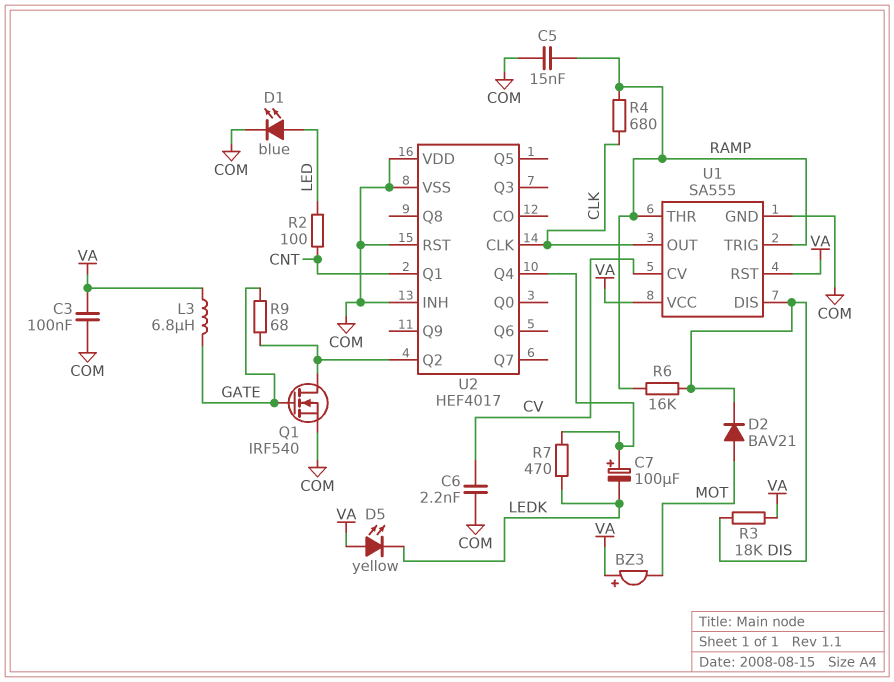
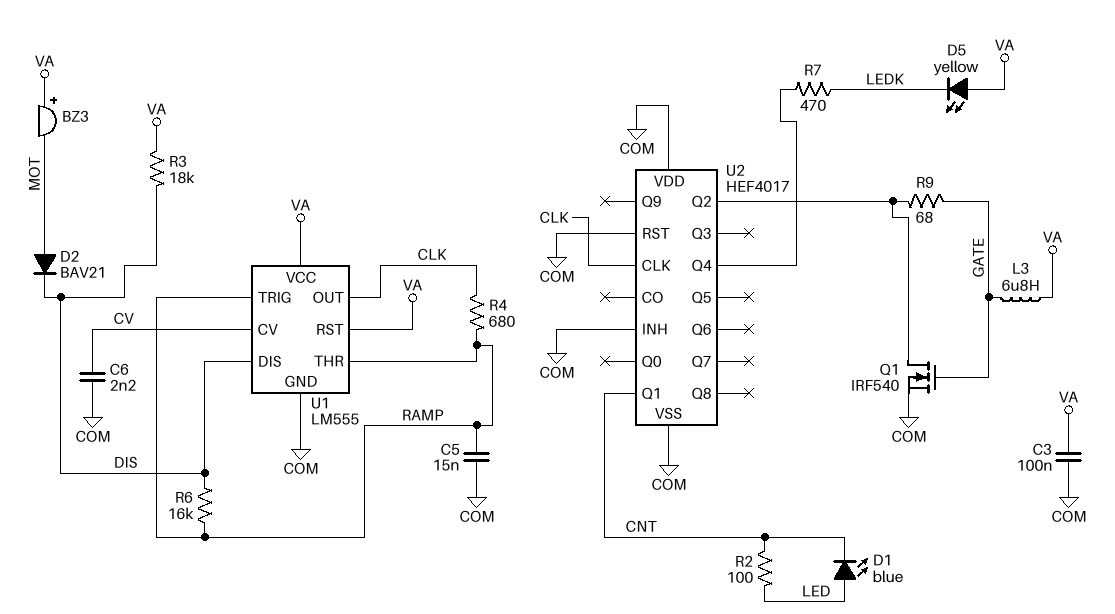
C7: 100uF (plus U2/Q4, minus LEDK) -> none
D1: LED blue (A LED, K COM) -> LED blue (A LED, K CNT)
U1: SA555 -> LM555

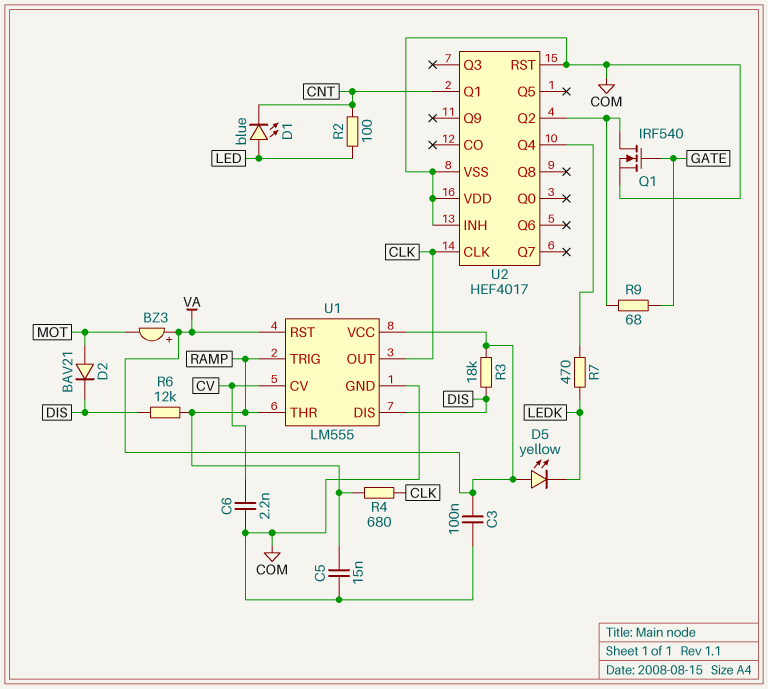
L3: 6.8uH (GATE, VA) -> none
R6: 16k (DIS, RAMP) -> 12k (DIS, RAMP)

